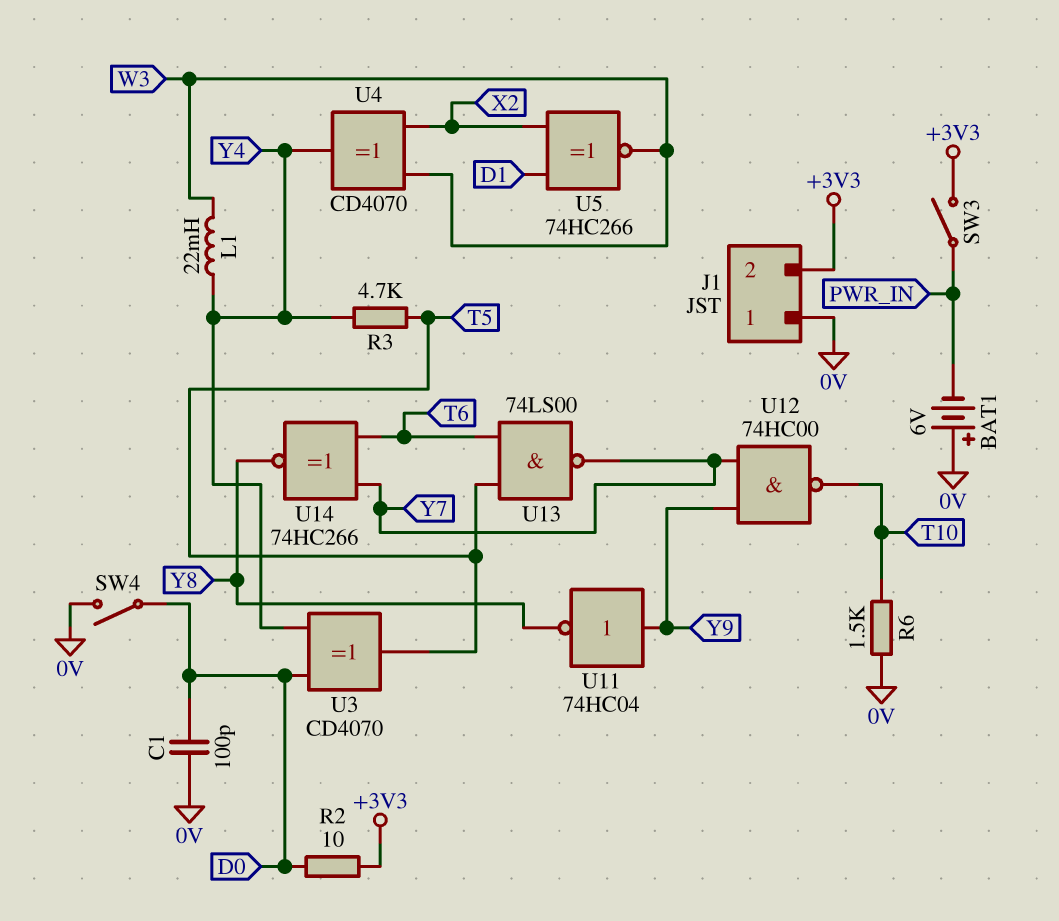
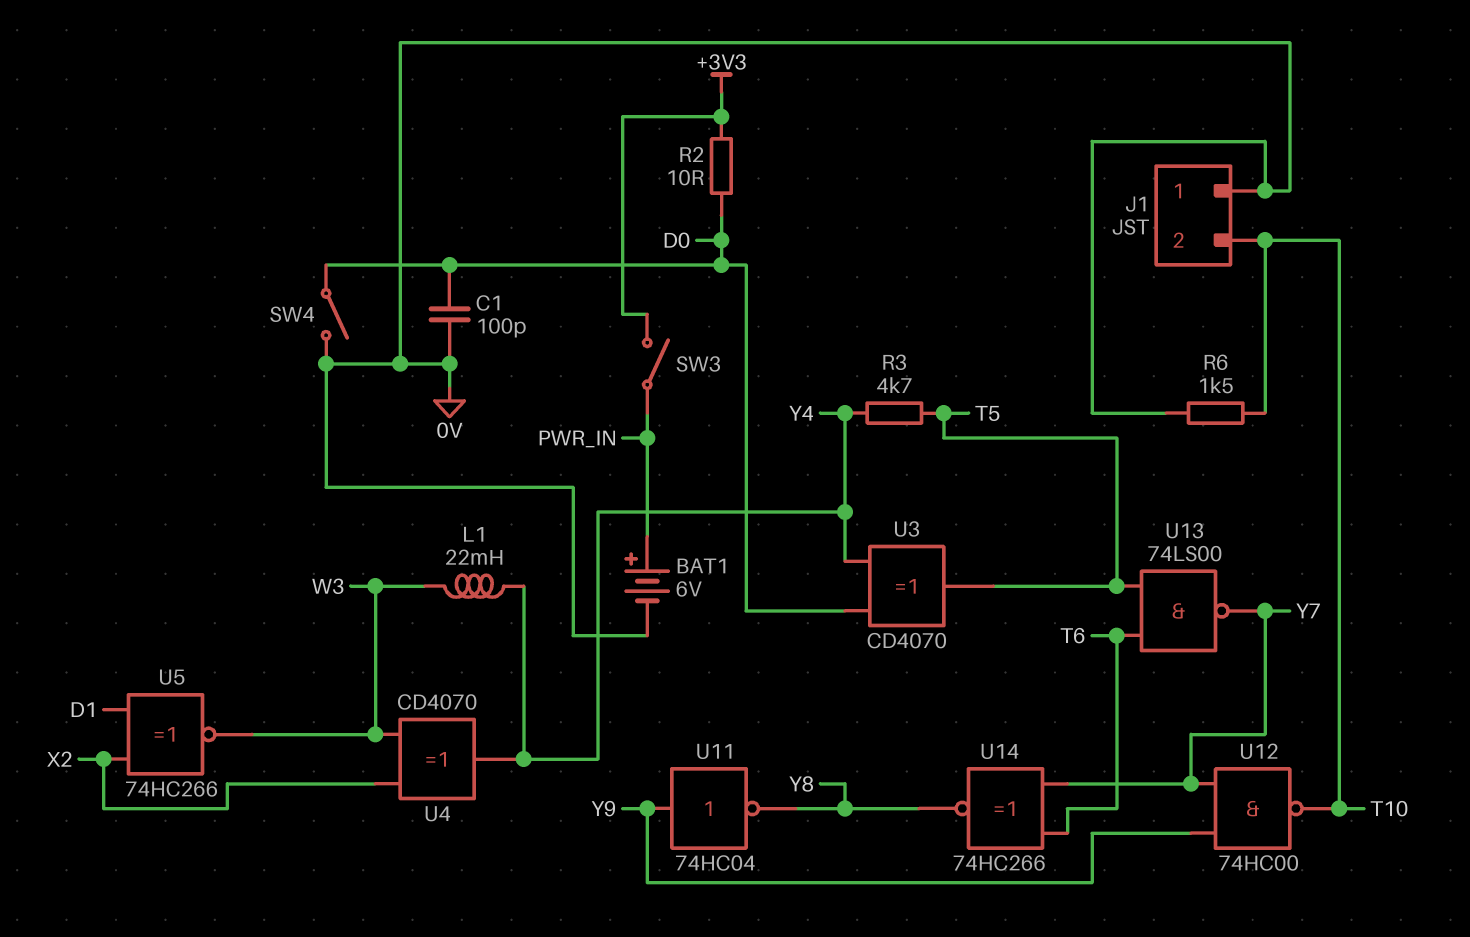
BAT1: 6V (plus 0V, minus PWR_IN) -> 6V (plus PWR_IN, minus 0V)
J1 pin 2: +3V3 -> T10

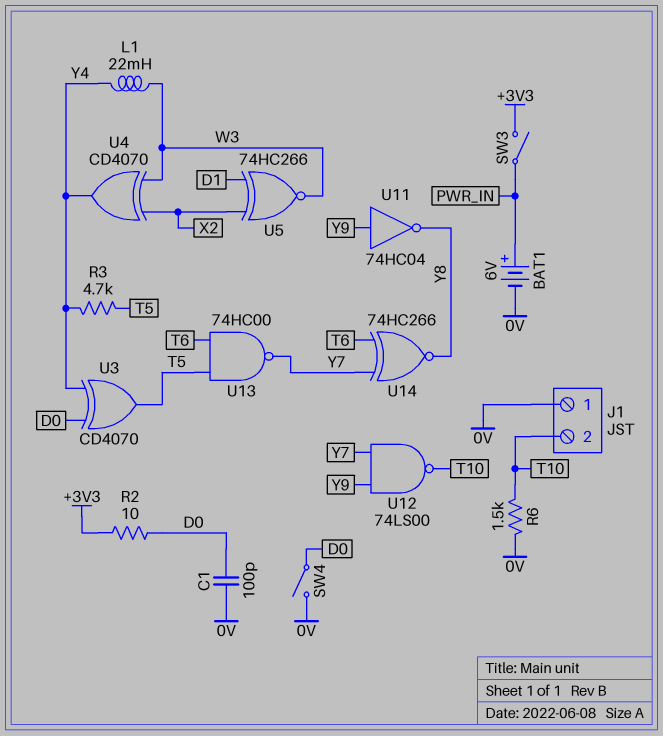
U12: NAND 74HC00 (in Y7, in Y9, out T10) -> NAND 74LS00 (in Y7, in Y9, out T10)
U13: NAND 74LS00 (in T5, in T6, out Y7) -> NAND 74HC00 (in T5, in T6, out Y7)

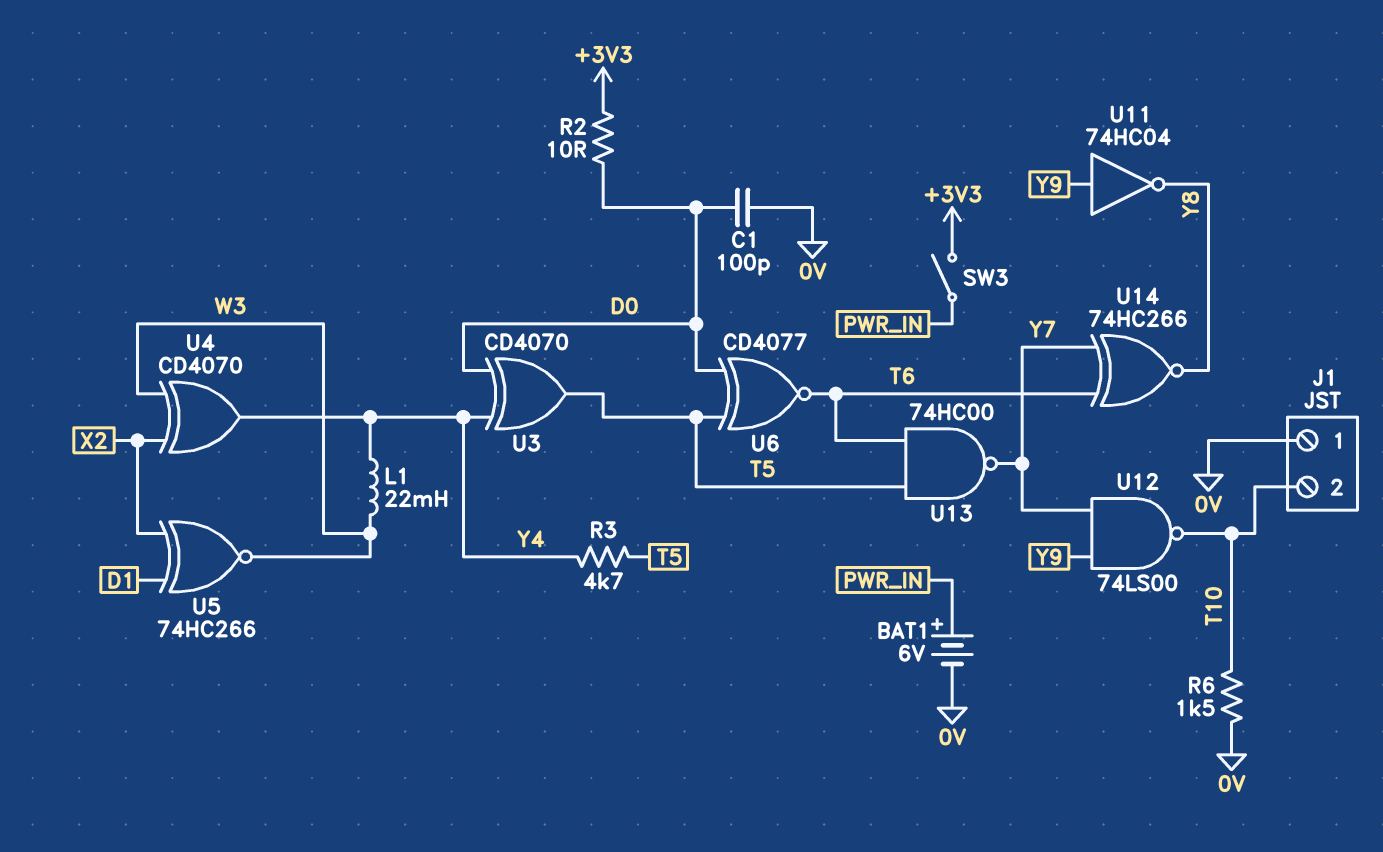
SW4: switch (0V, D0) -> none
U6: none -> XNOR CD4077 (in D0, in T5, out T6)

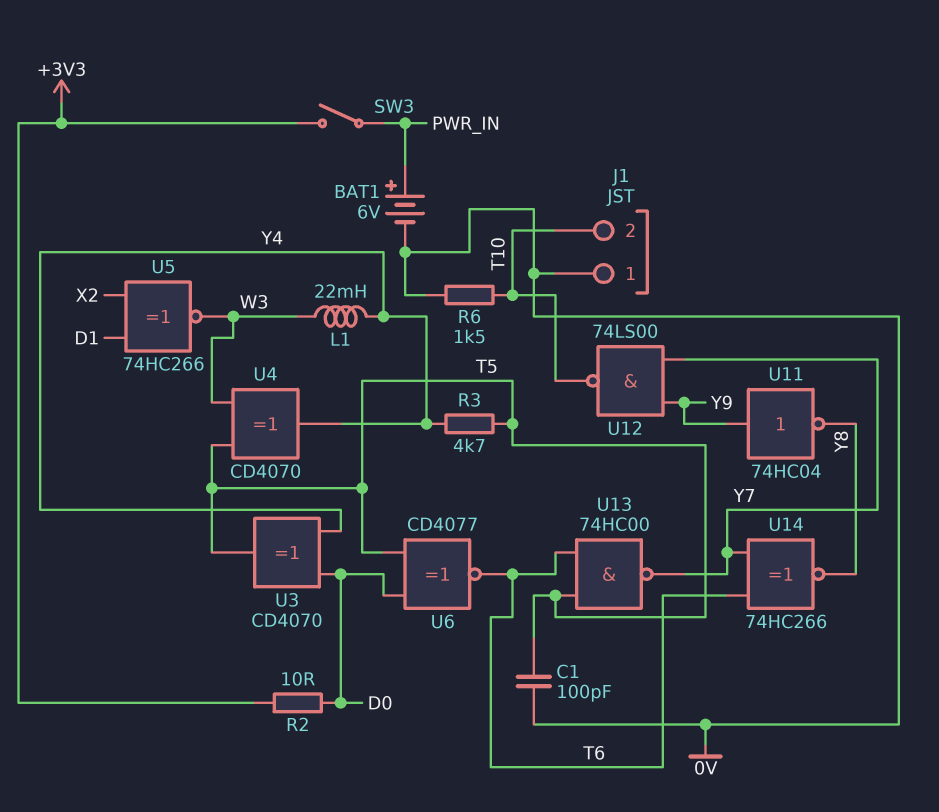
C1: 100pF (0V, D0) -> 100pF (0V, T5)
U4: XOR CD4070 (in W3, in X2, out Y4) -> XOR CD4070 (in T5, in W3, out Y4)

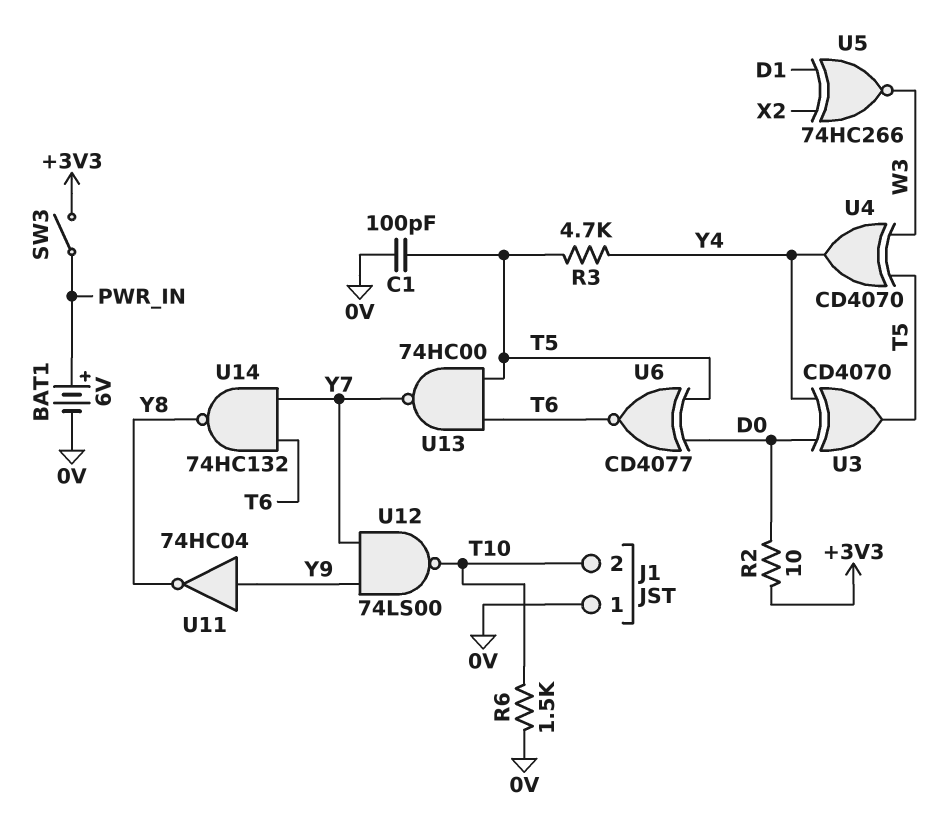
L1: 22mH (W3, Y4) -> none
U14: XNOR 74HC266 (in T6, in Y7, out Y8) -> NAND 74HC132 (in T6, in Y7, out Y8)

